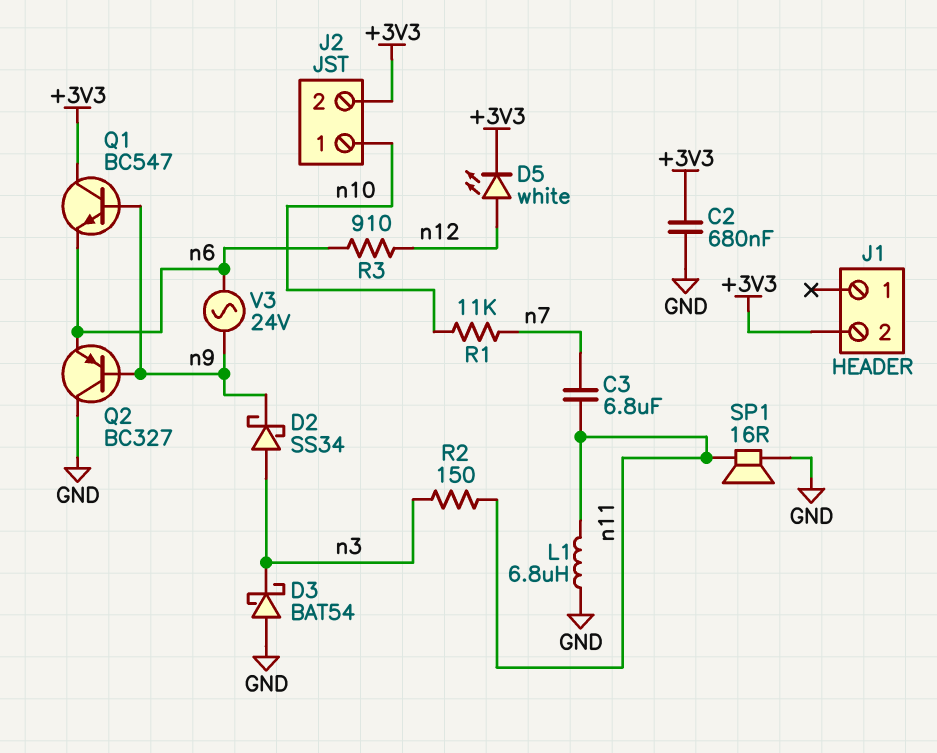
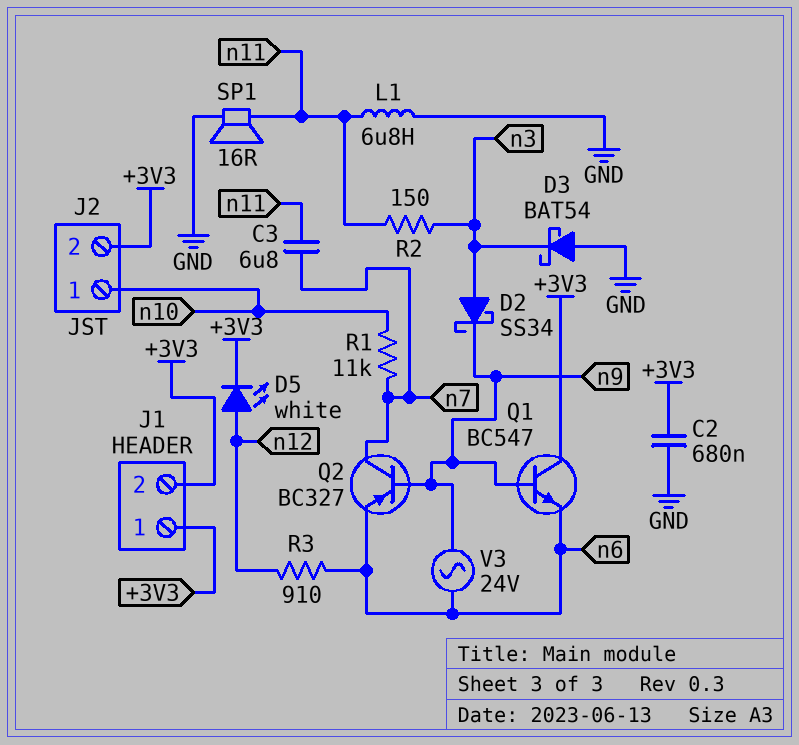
J1 pin 1: none -> +3V3
Q2: PNP BC327 (B n9, C GND, E n6) -> PNP BC327 (B n9, C n7, E n6)

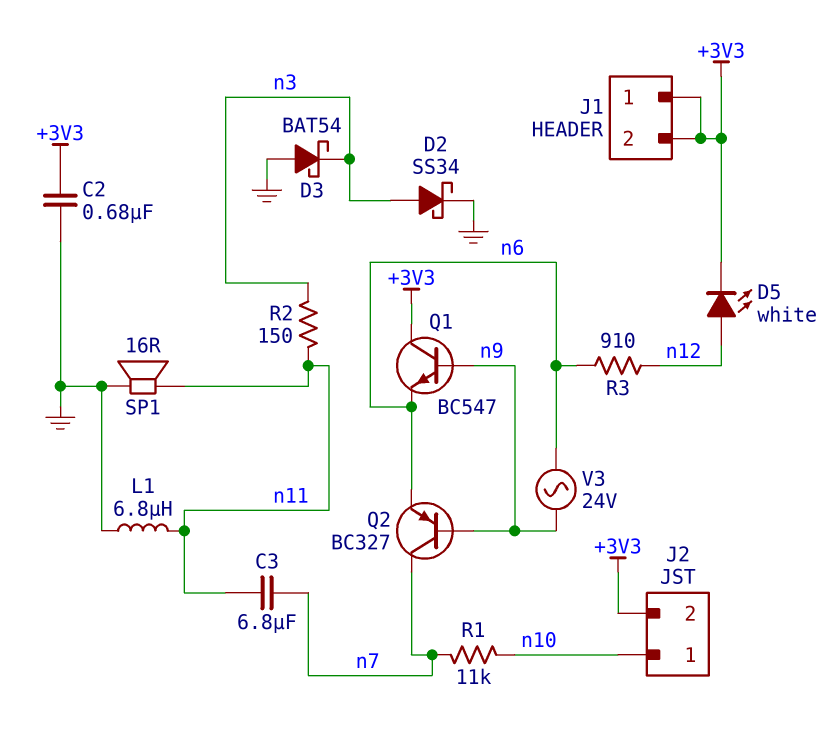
D2: schottky SS34 (A n3, K n9) -> schottky SS34 (A n3, K GND)

